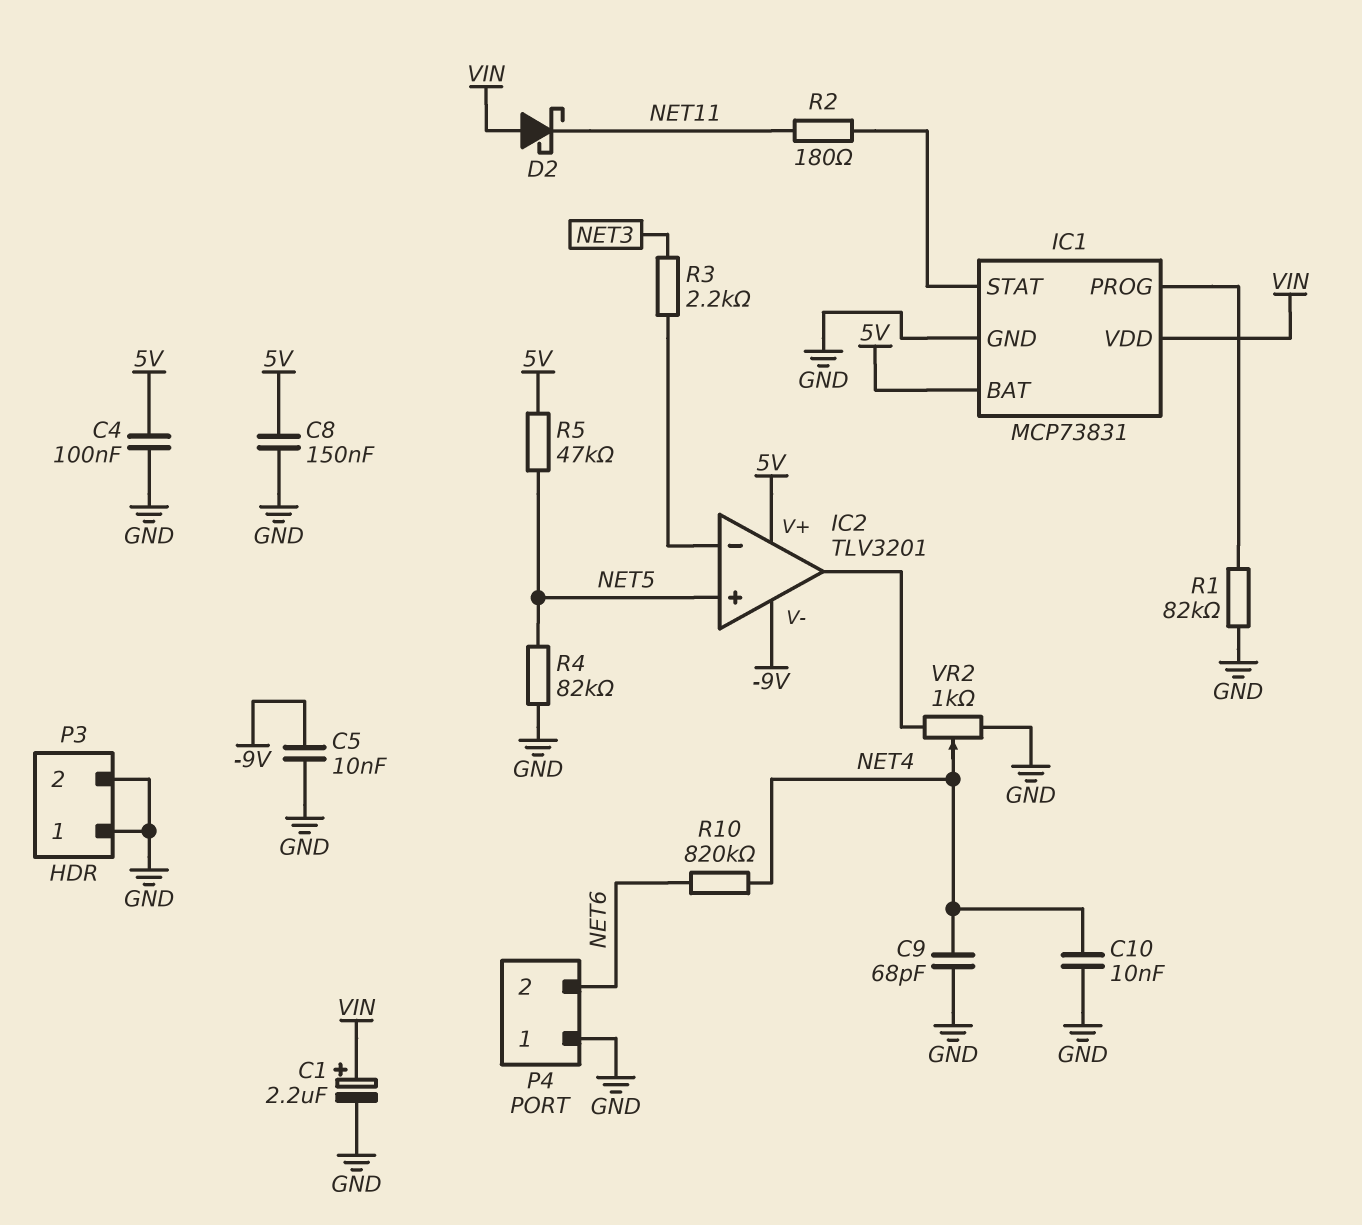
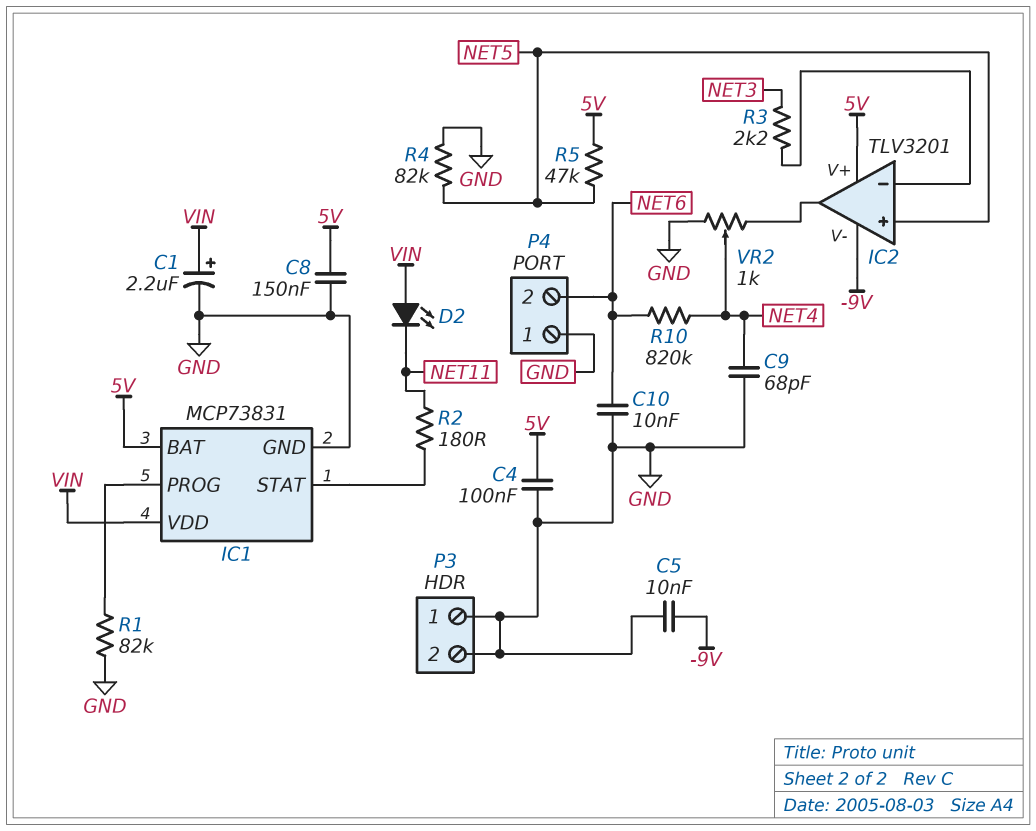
C10: 10nF (GND, NET4) -> 10nF (GND, NET6)
D2: schottky (A VIN, K NET11) -> LED (A VIN, K NET11)

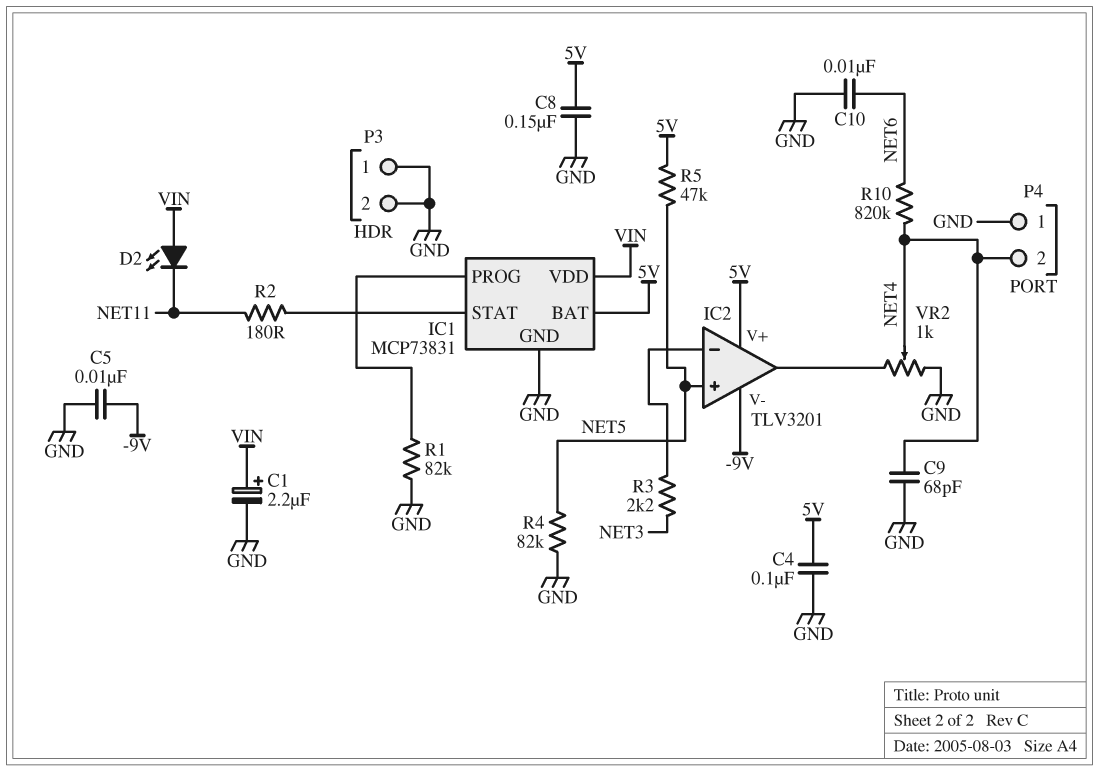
P4 pin 2: NET6 -> NET4

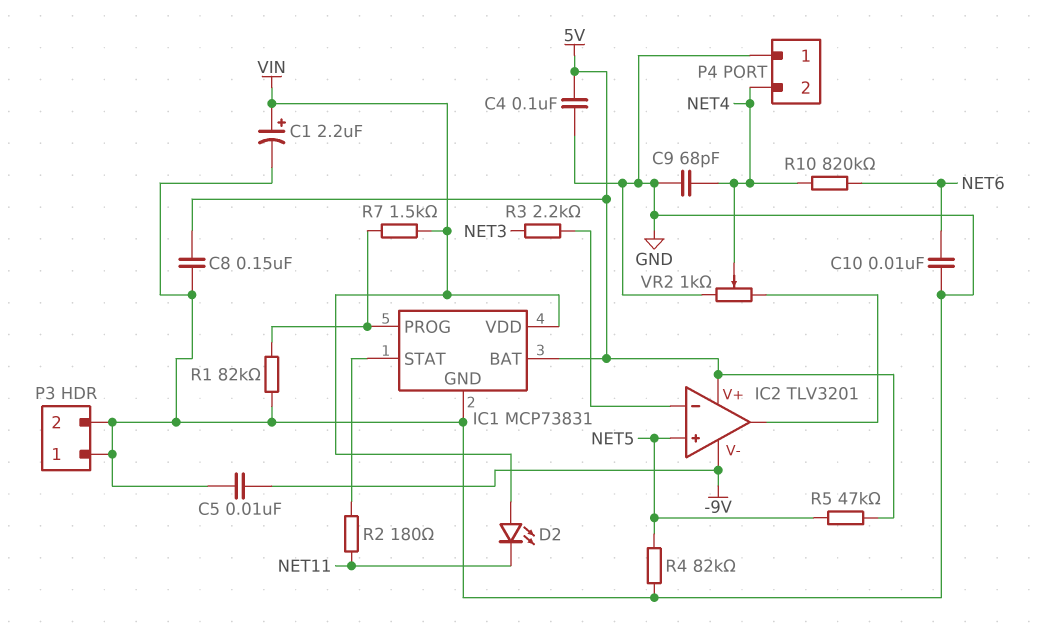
R7: none -> 1.5k (IC1/PROG, VIN)

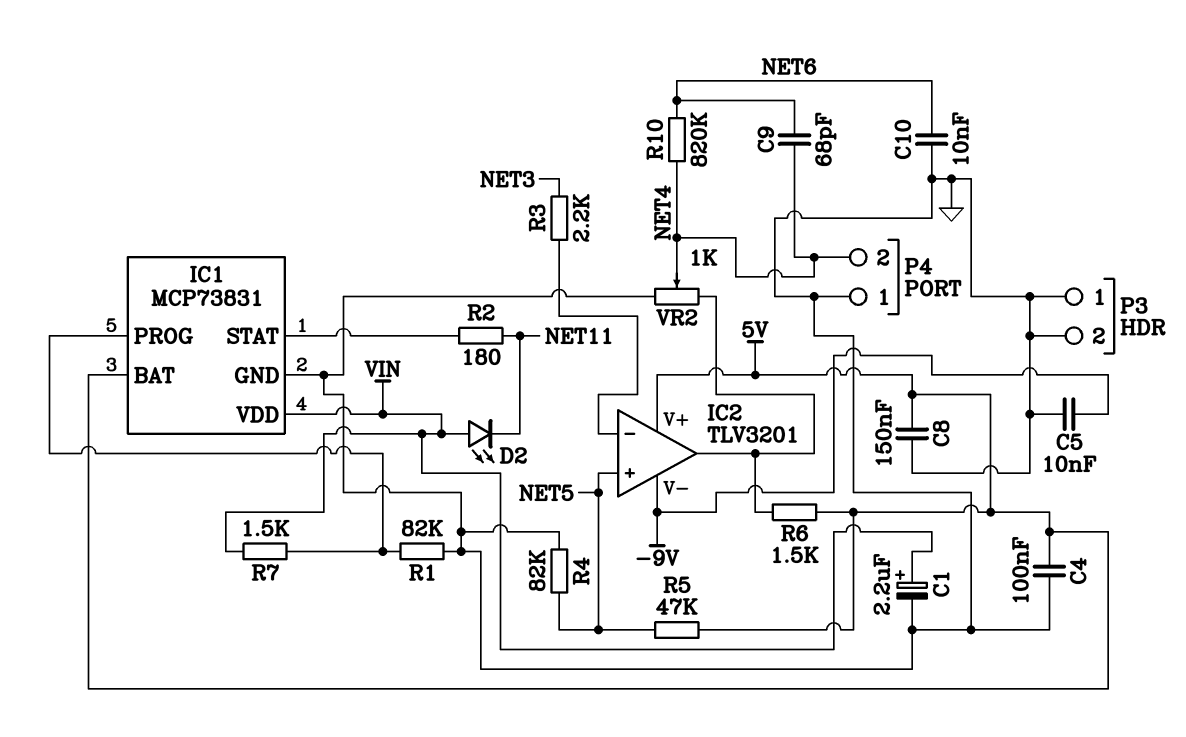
C9: 68pF (GND, NET4) -> 68pF (NET4, NET6)
R6: none -> 1.5k (5V, IC2/out)

